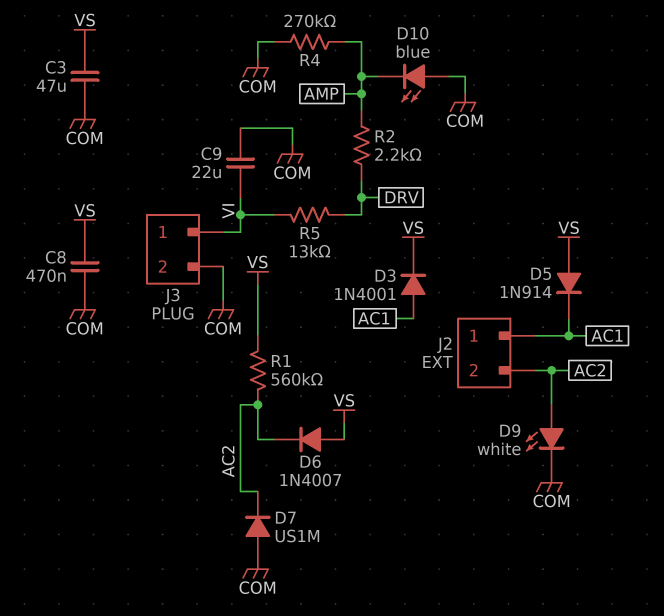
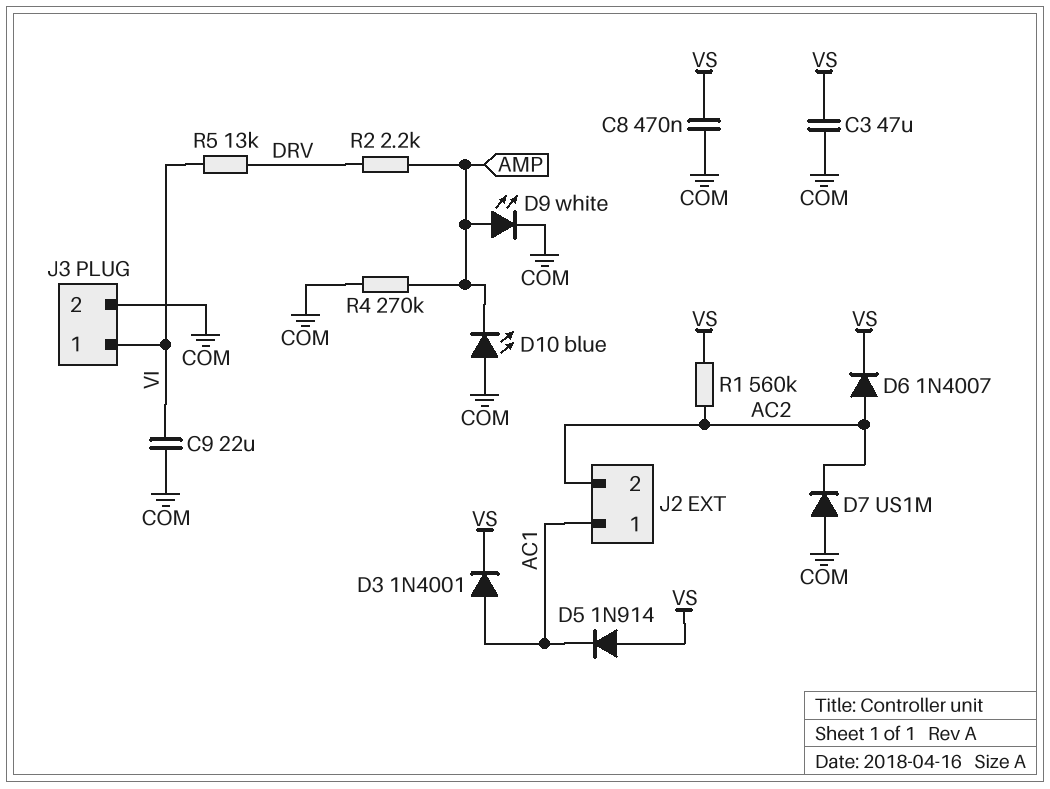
D6: diode 1N4007 (A VS, K AC2) -> diode 1N4007 (A AC2, K VS)
D9: LED white (A AC2, K COM) -> LED white (A AMP, K COM)

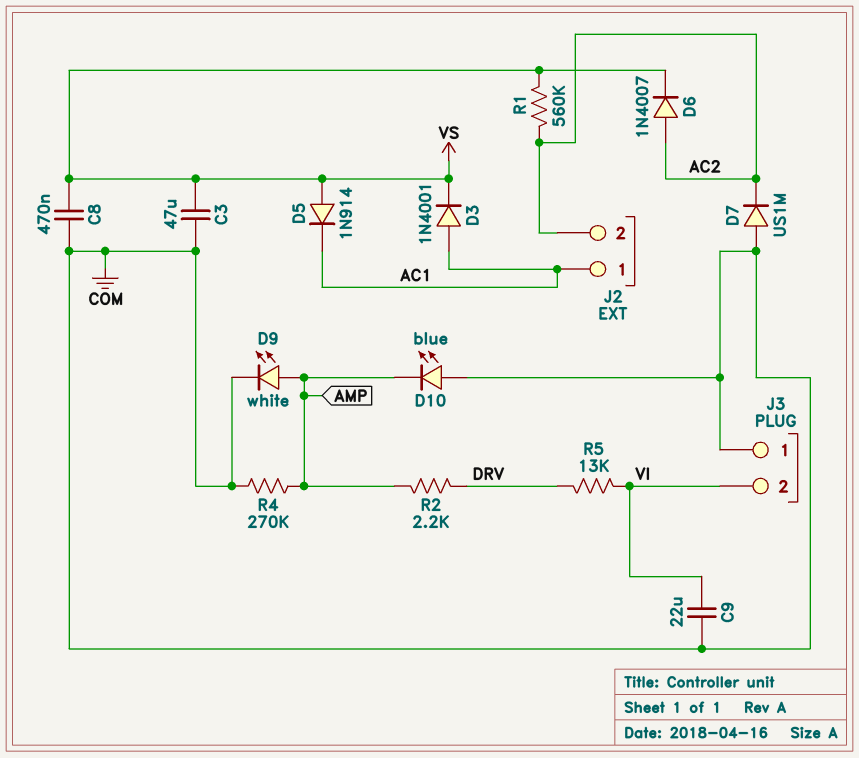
J3 pin 1: VI -> COM
J3 pin 2: COM -> VI

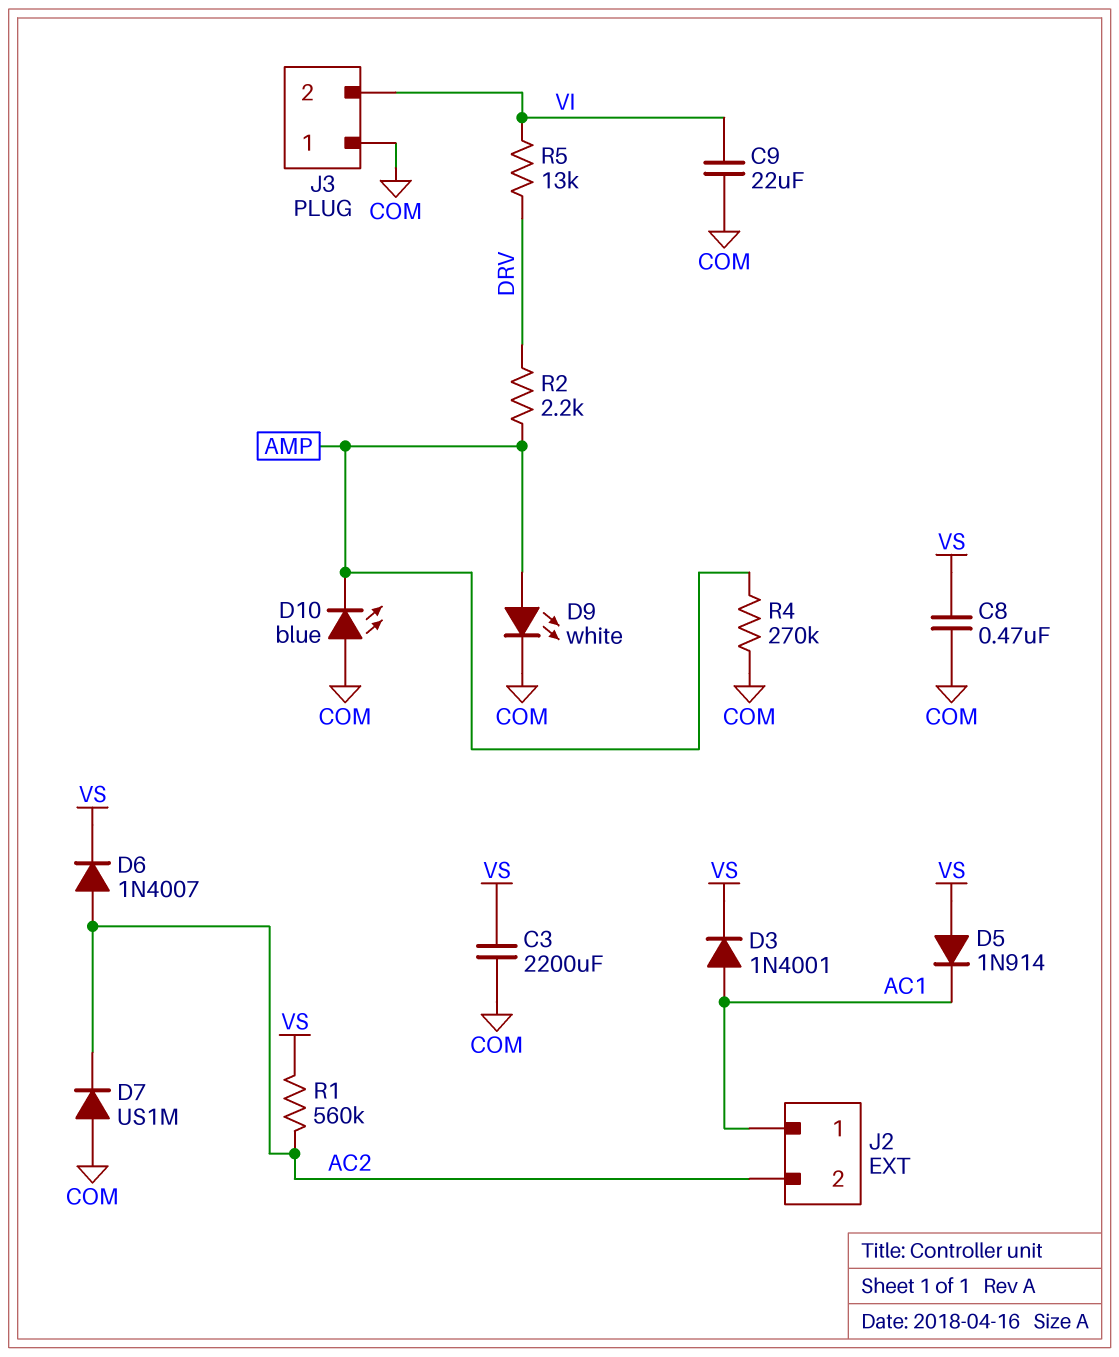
C3: 47uF (COM, VS) -> 2200uF (COM, VS)

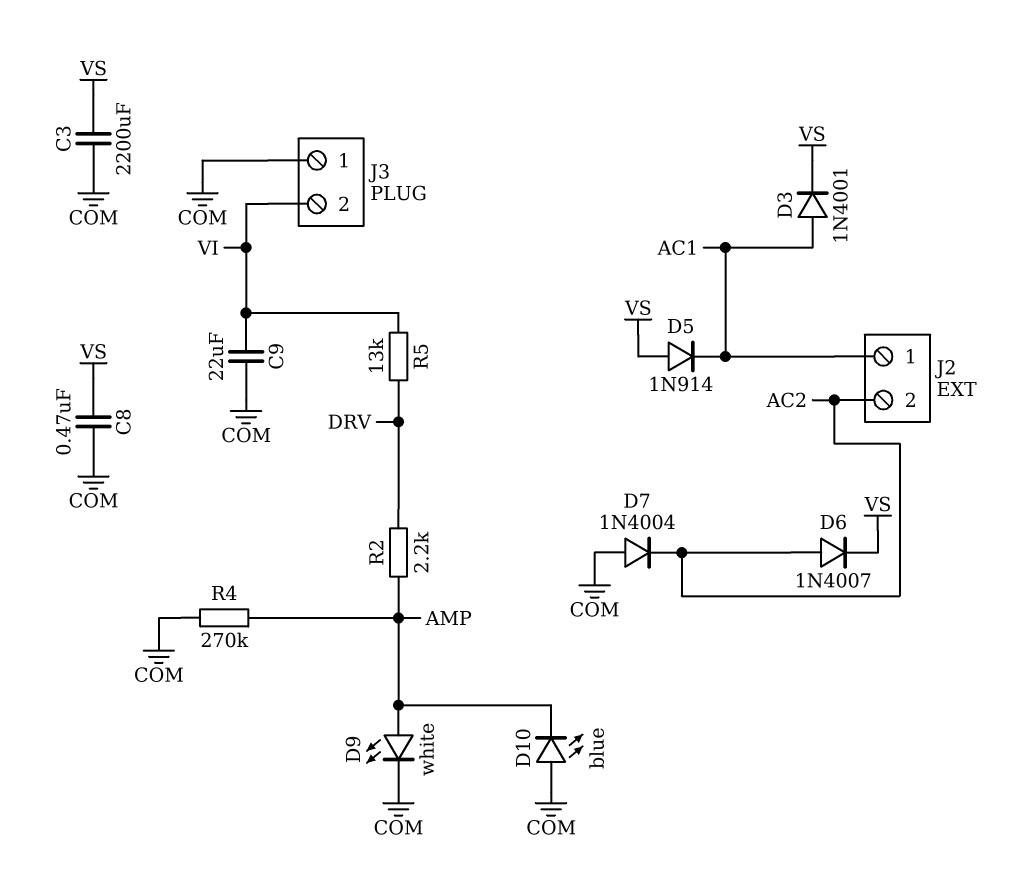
D7: diode US1M (A COM, K AC2) -> diode 1N4004 (A COM, K AC2)
R1: 560k (AC2, VS) -> none

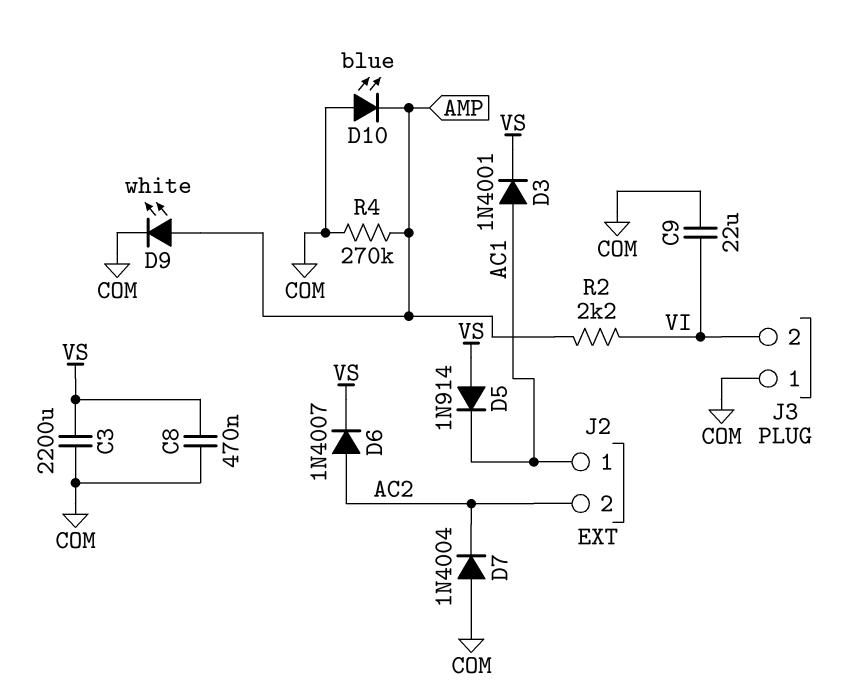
R2: 2.2k (AMP, DRV) -> 2.2k (AMP, VI)
R5: 13k (DRV, VI) -> none

